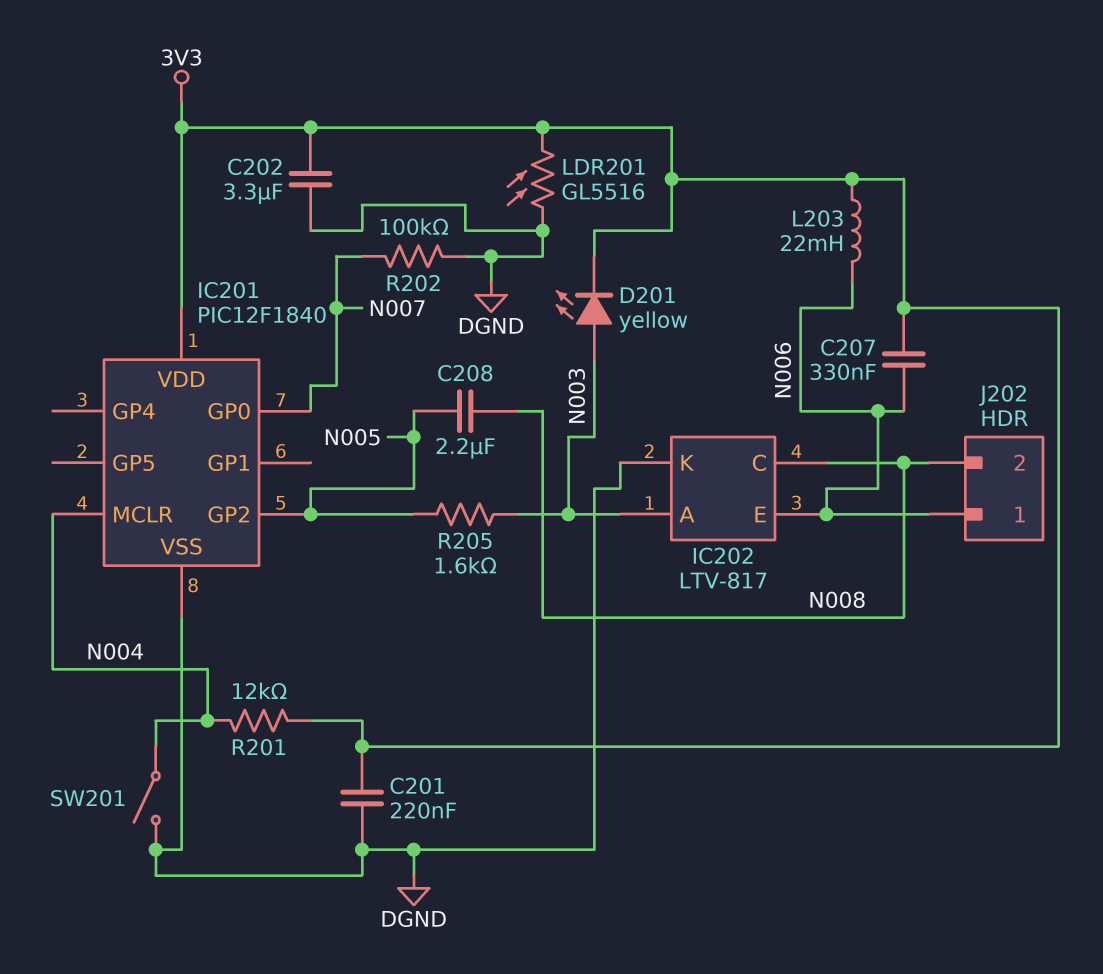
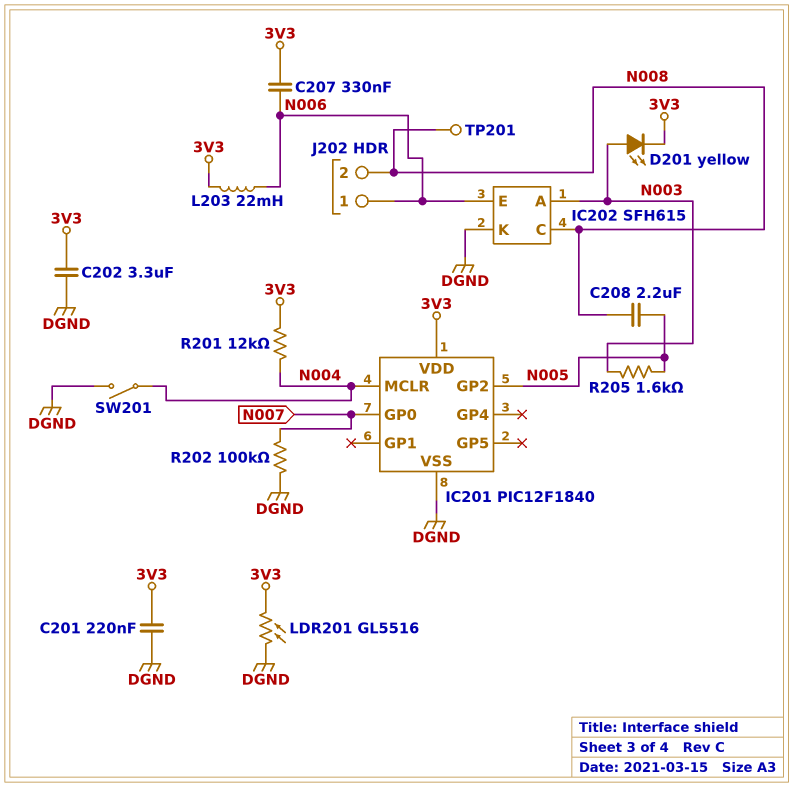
IC202: LTV-817 -> SFH615
TP201: none -> test point (N008)

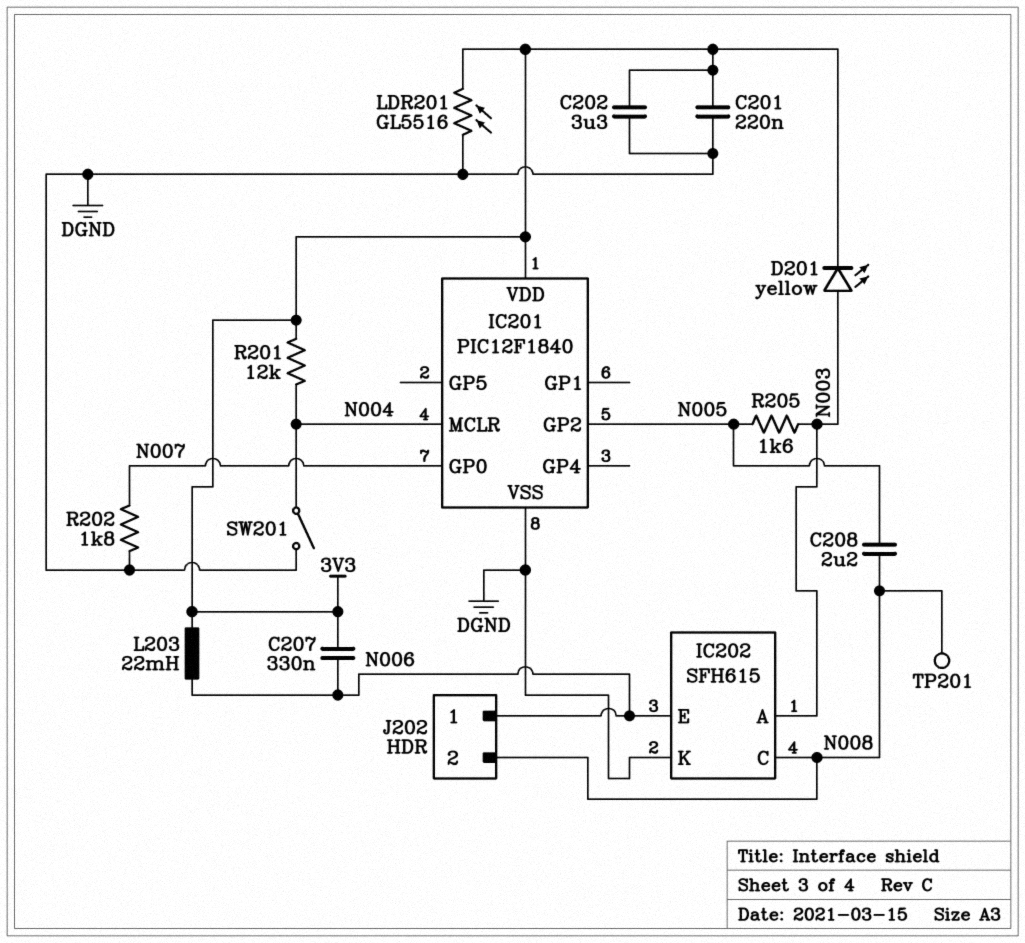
R202: 100k (DGND, N007) -> 1.8k (DGND, N007)

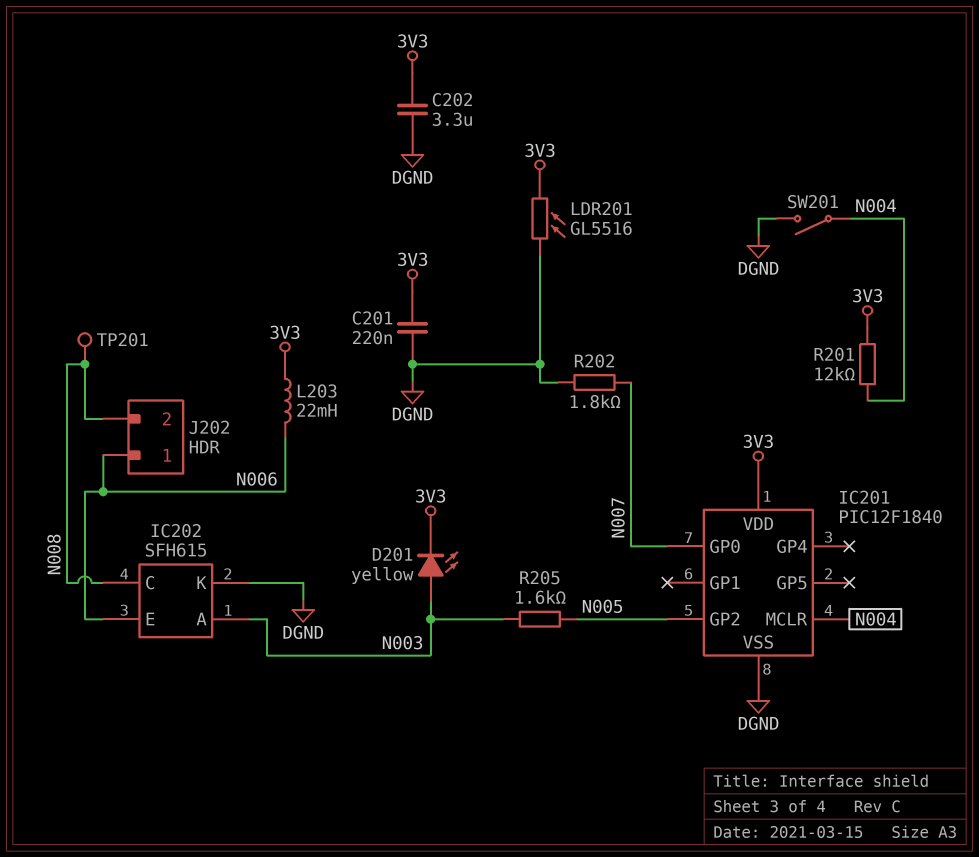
C207: 330nF (3V3, N006) -> none
C208: 2.2uF (N005, N008) -> none

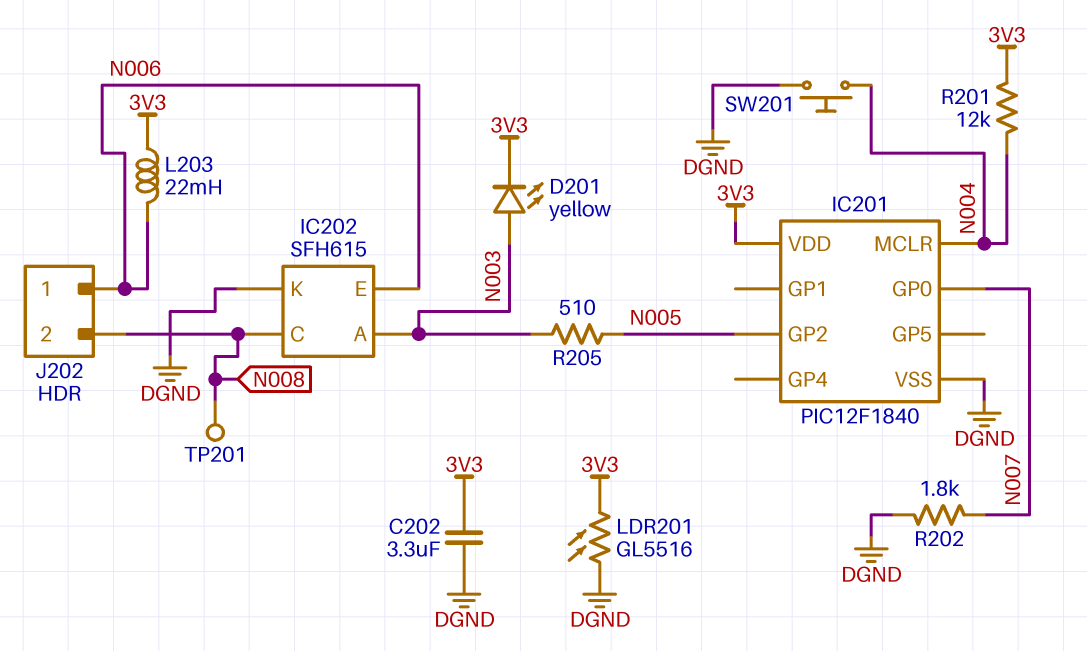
C201: 220nF (3V3, DGND) -> none
R205: 1.6k (N003, N005) -> 510 (N003, N005)
SW201: switch (DGND, N004) -> button (DGND, N004)

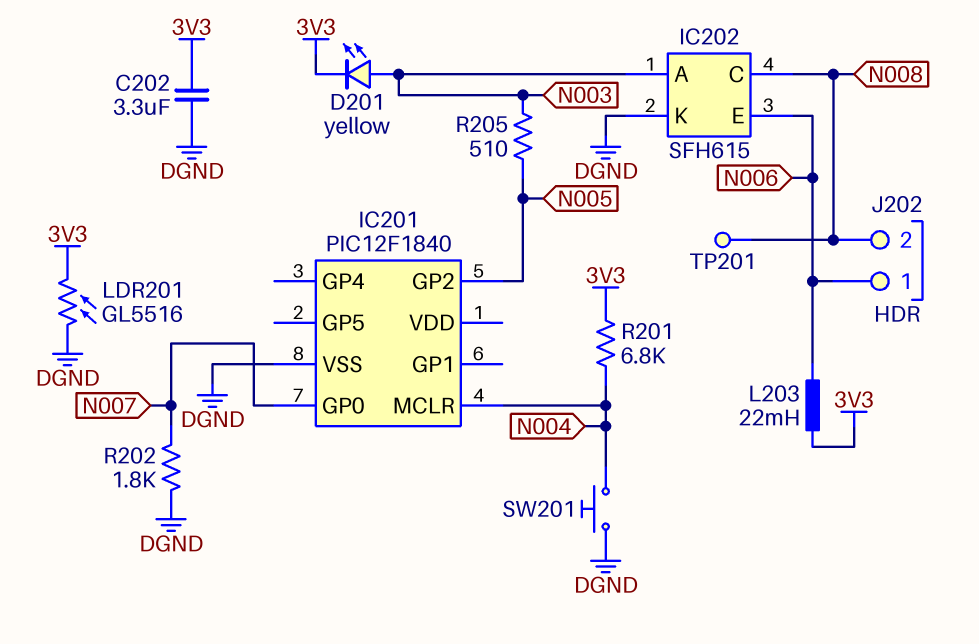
IC201 pin VDD: 3V3 -> none
R201: 12k (3V3, N004) -> 6.8k (3V3, N004)

